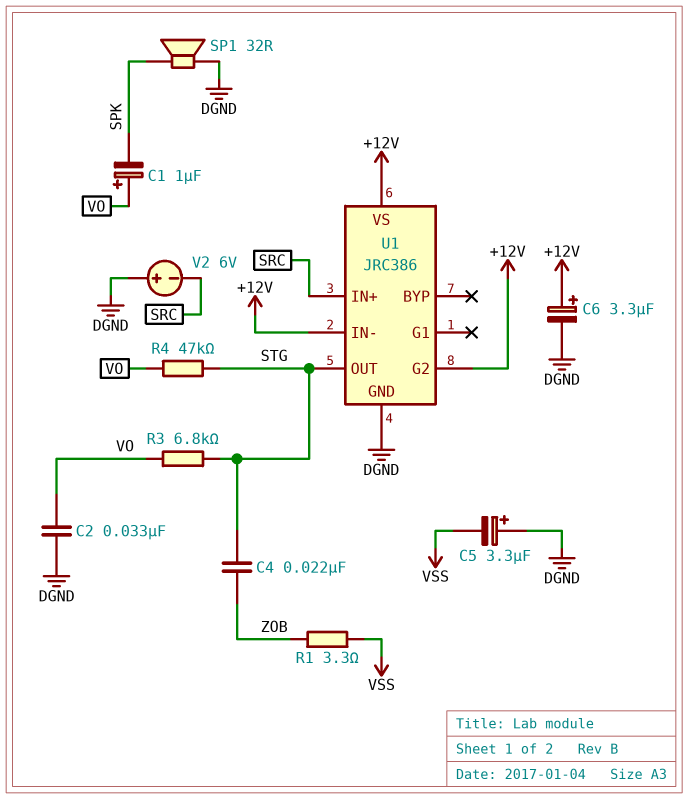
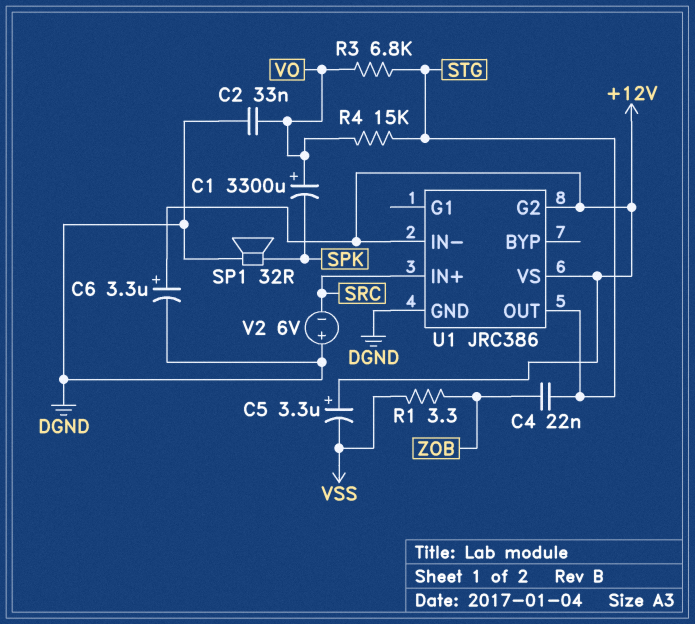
C1: 1uF (plus VO, minus SPK) -> 3300uF (plus VO, minus SPK)
C5: 3.3uF (plus DGND, minus VSS) -> 3.3uF (plus +12V, minus VSS)
R4: 47k (STG, VO) -> 15k (STG, VO)

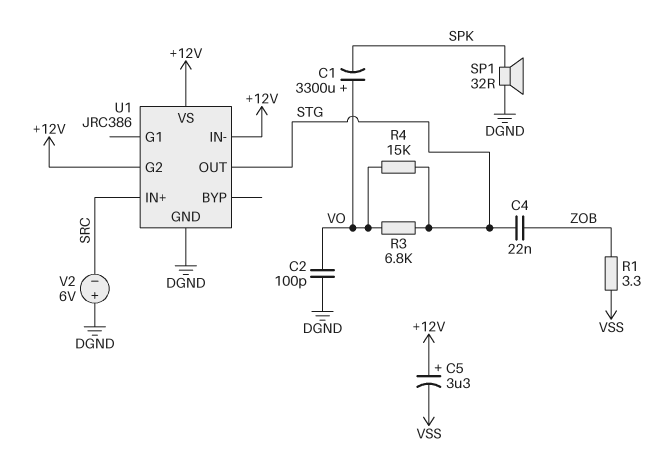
C2: 33nF (DGND, VO) -> 100pF (DGND, VO)
C6: 3.3uF (plus +12V, minus DGND) -> none

